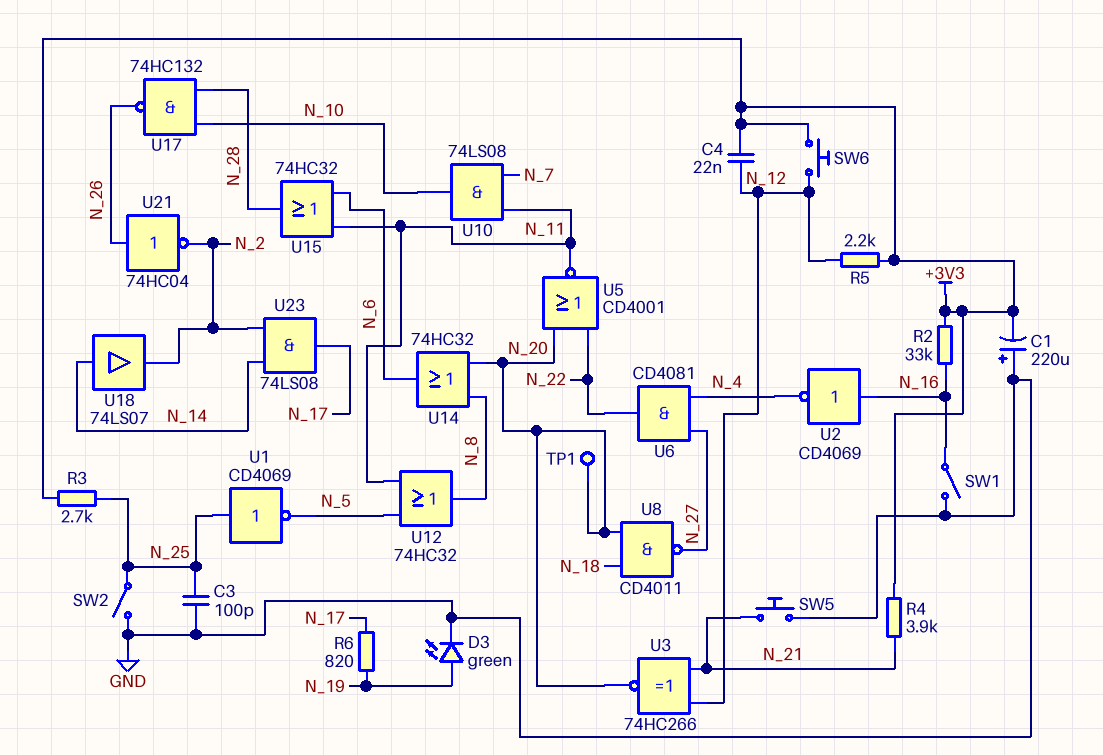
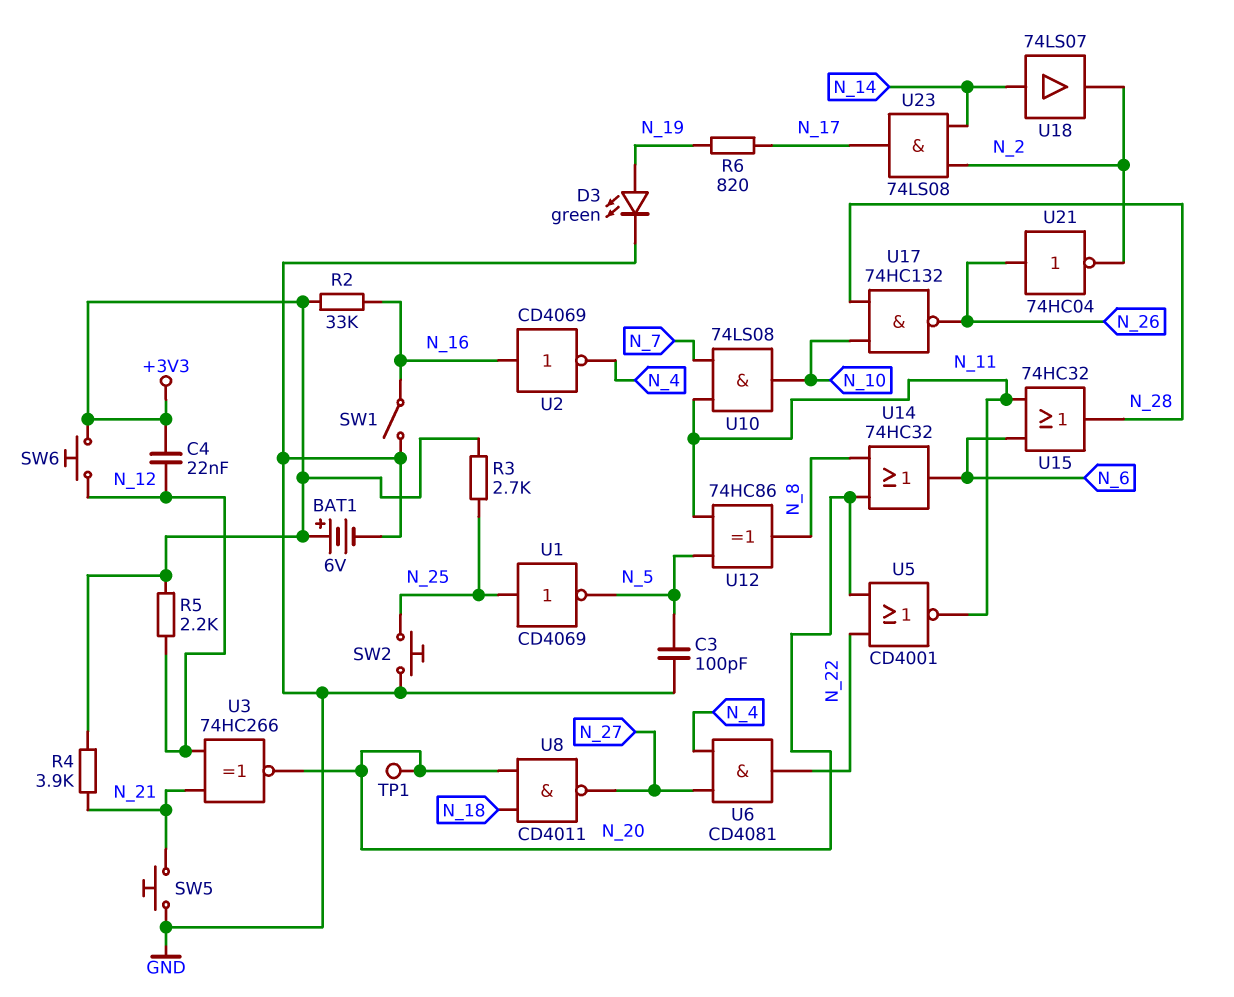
BAT1: none -> 6V (plus +3V3, minus GND)
C1: 220uF (plus GND, minus +3V3) -> none
C3: 100pF (GND, N_25) -> 100pF (GND, N_5)
SW2: switch (GND, N_25) -> button (GND, N_25)
U12: OR 74HC32 (in N_5, in N_11, out N_8) -> XOR 74HC86 (in N_5, in N_11, out N_8)

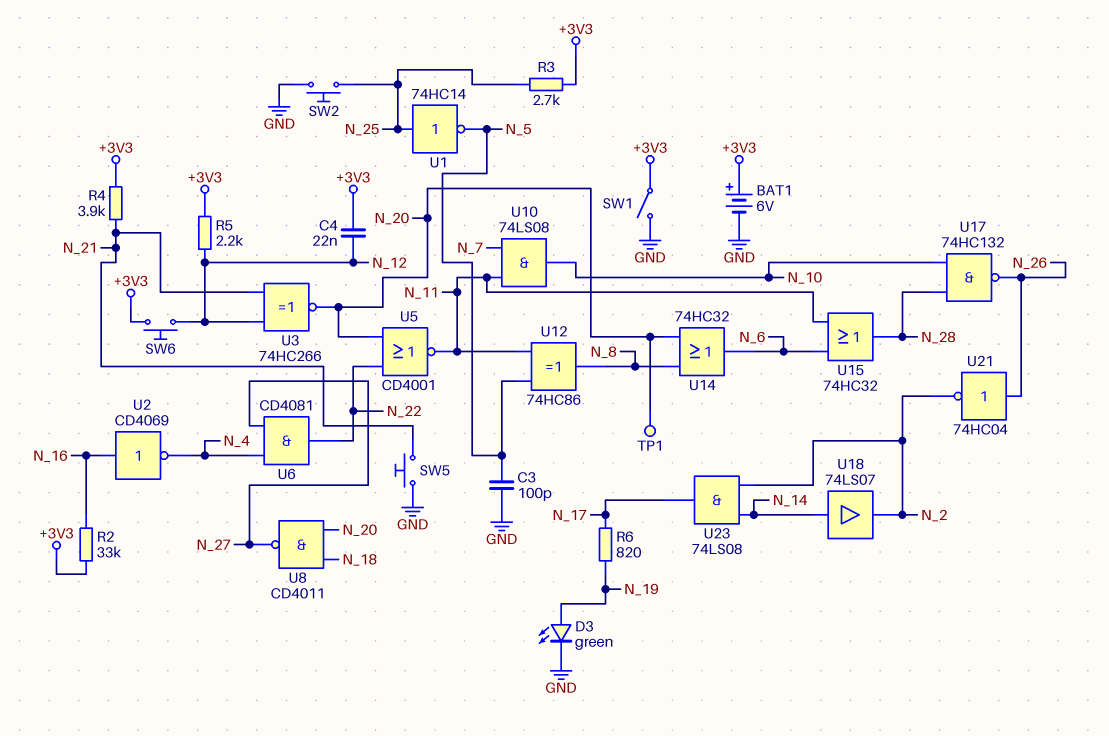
SW1: switch (GND, N_16) -> switch (+3V3, GND)
U1: NOT CD4069 (in N_25, out N_5) -> NOT 74HC14 (in N_25, out N_5)

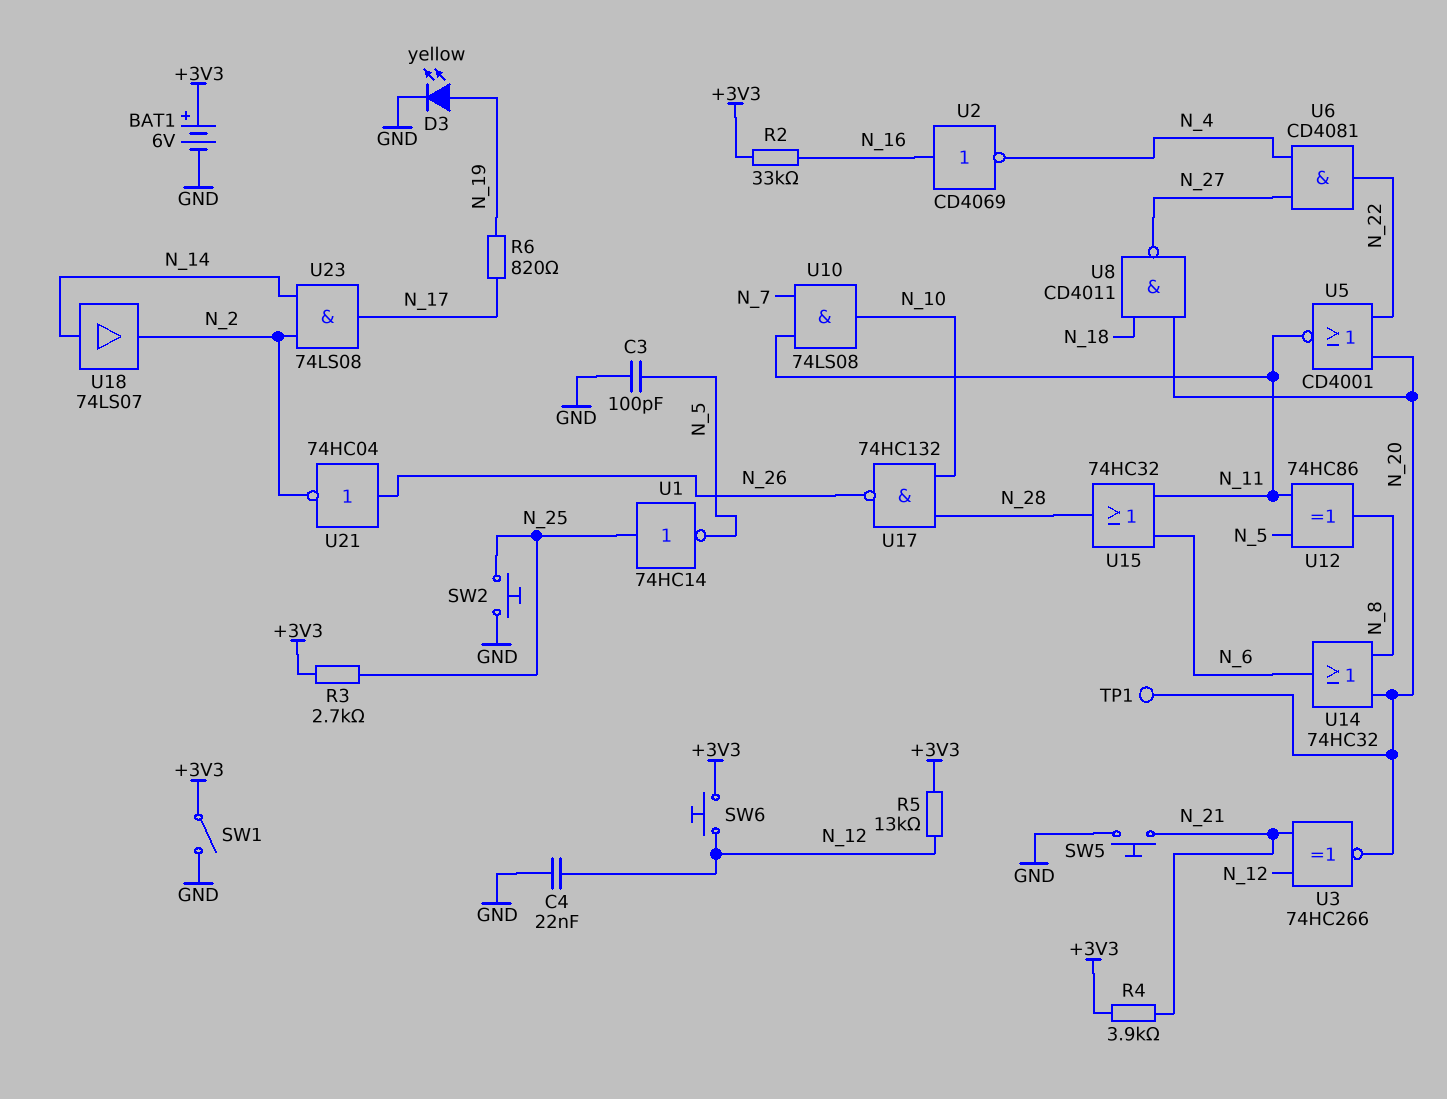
C4: 22nF (+3V3, N_12) -> 22nF (GND, N_12)
D3: LED green (A N_19, K GND) -> LED yellow (A N_19, K GND)
R5: 2.2k (+3V3, N_12) -> 13k (+3V3, N_12)

